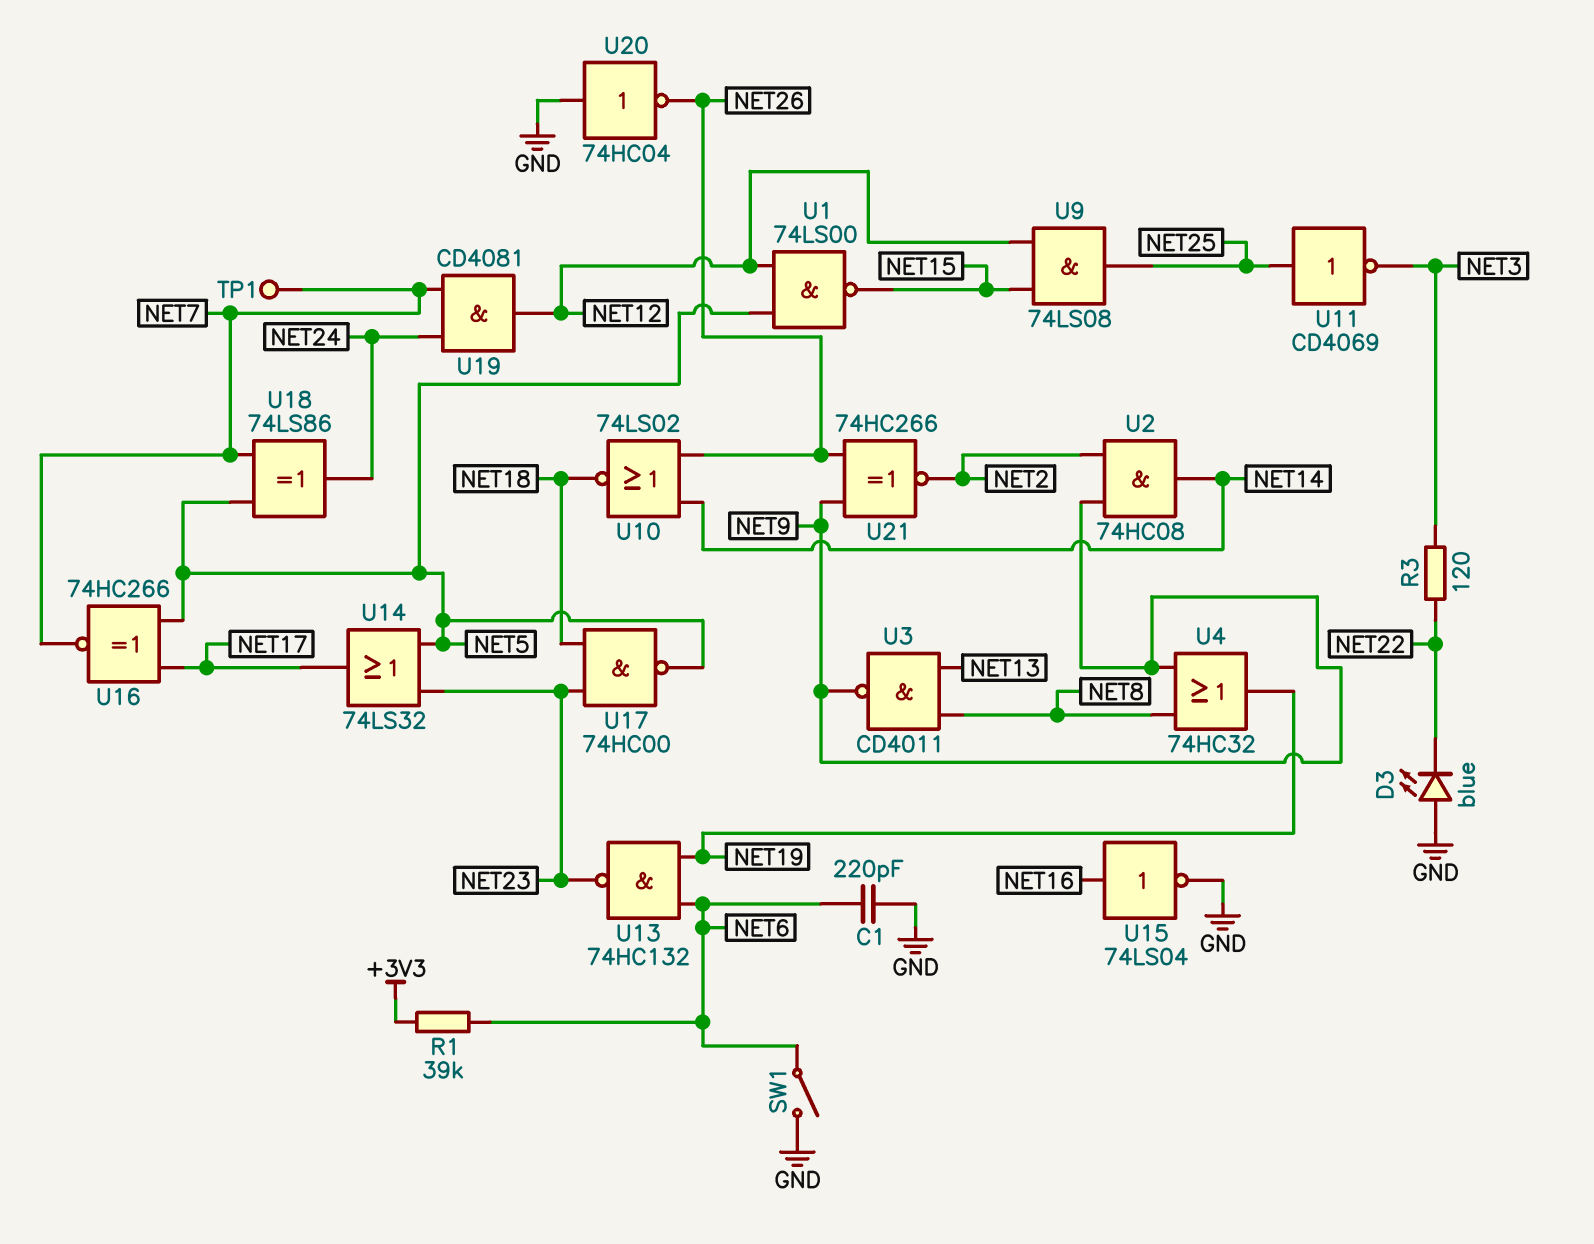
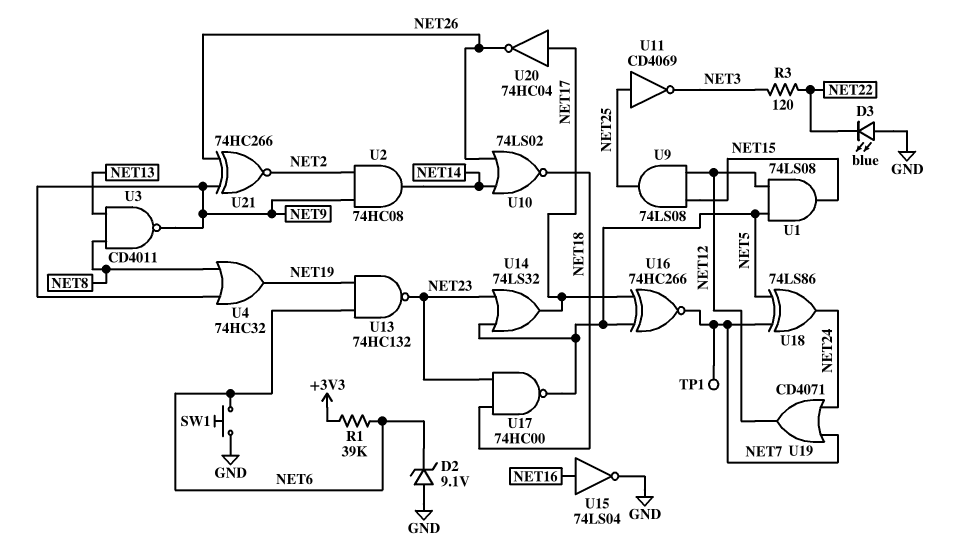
C1: 220pF (GND, NET6) -> none
D2: none -> zener 9.1V (A GND, K NET6)
SW1: switch (GND, NET6) -> button (GND, NET6)
U1: NAND 74LS00 (in NET5, in NET12, out NET15) -> AND 74LS08 (in NET5, in NET12, out NET15)
U19: AND CD4081 (in NET7, in NET24, out NET12) -> OR CD4071 (in NET7, in NET24, out NET12)
U20: NOT 74HC04 (in GND, out NET26) -> NOT 74HC04 (in NET17, out NET26)

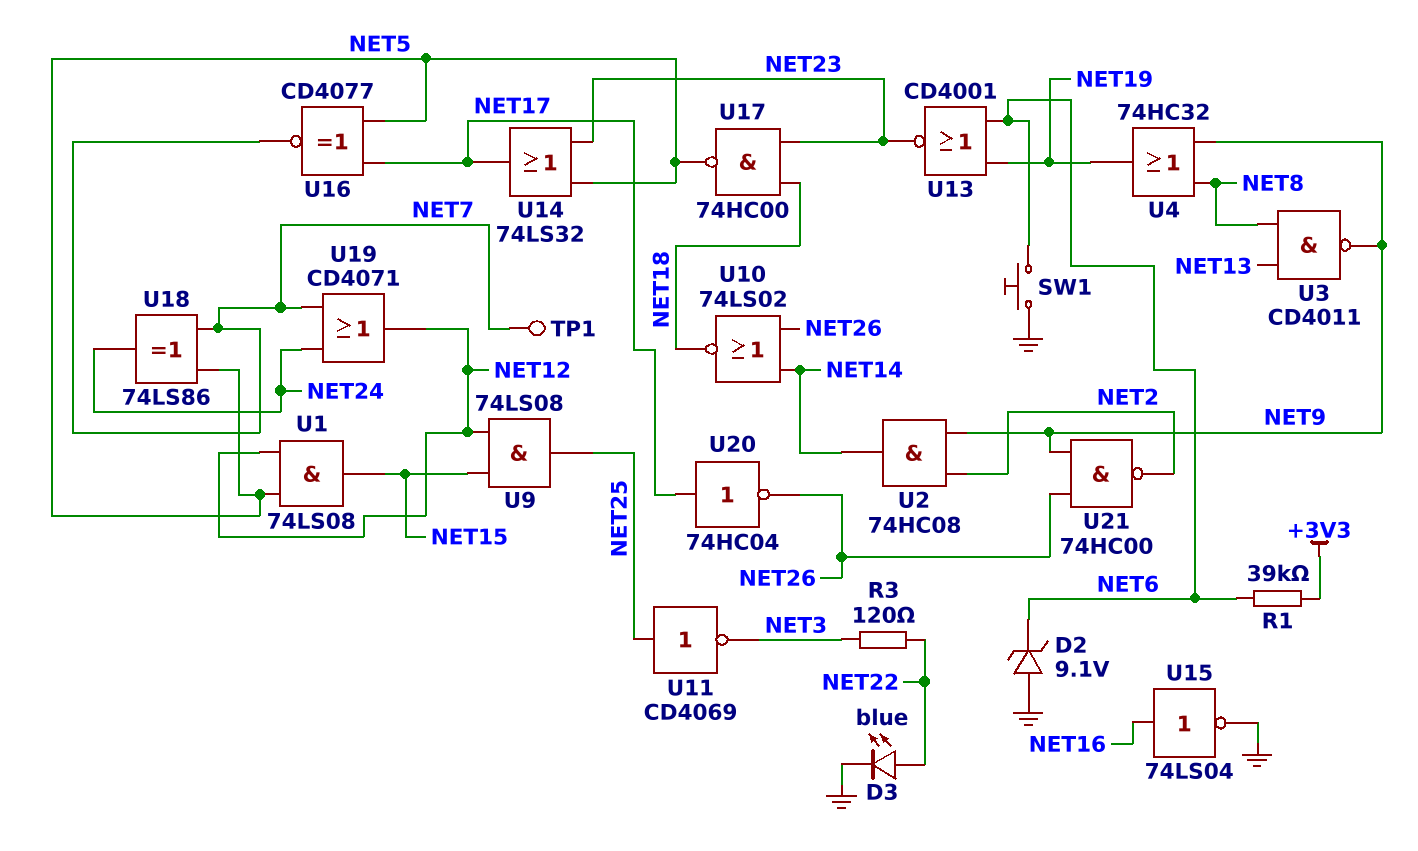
D3: LED blue (A GND, K NET22) -> LED blue (A NET22, K GND)
U13: NAND 74HC132 (in NET6, in NET19, out NET23) -> NOR CD4001 (in NET6, in NET19, out NET23)
U16: XNOR 74HC266 (in NET5, in NET17, out NET7) -> XNOR CD4077 (in NET5, in NET17, out NET7)
U21: XNOR 74HC266 (in NET9, in NET26, out NET2) -> NAND 74HC00 (in NET9, in NET26, out NET2)

